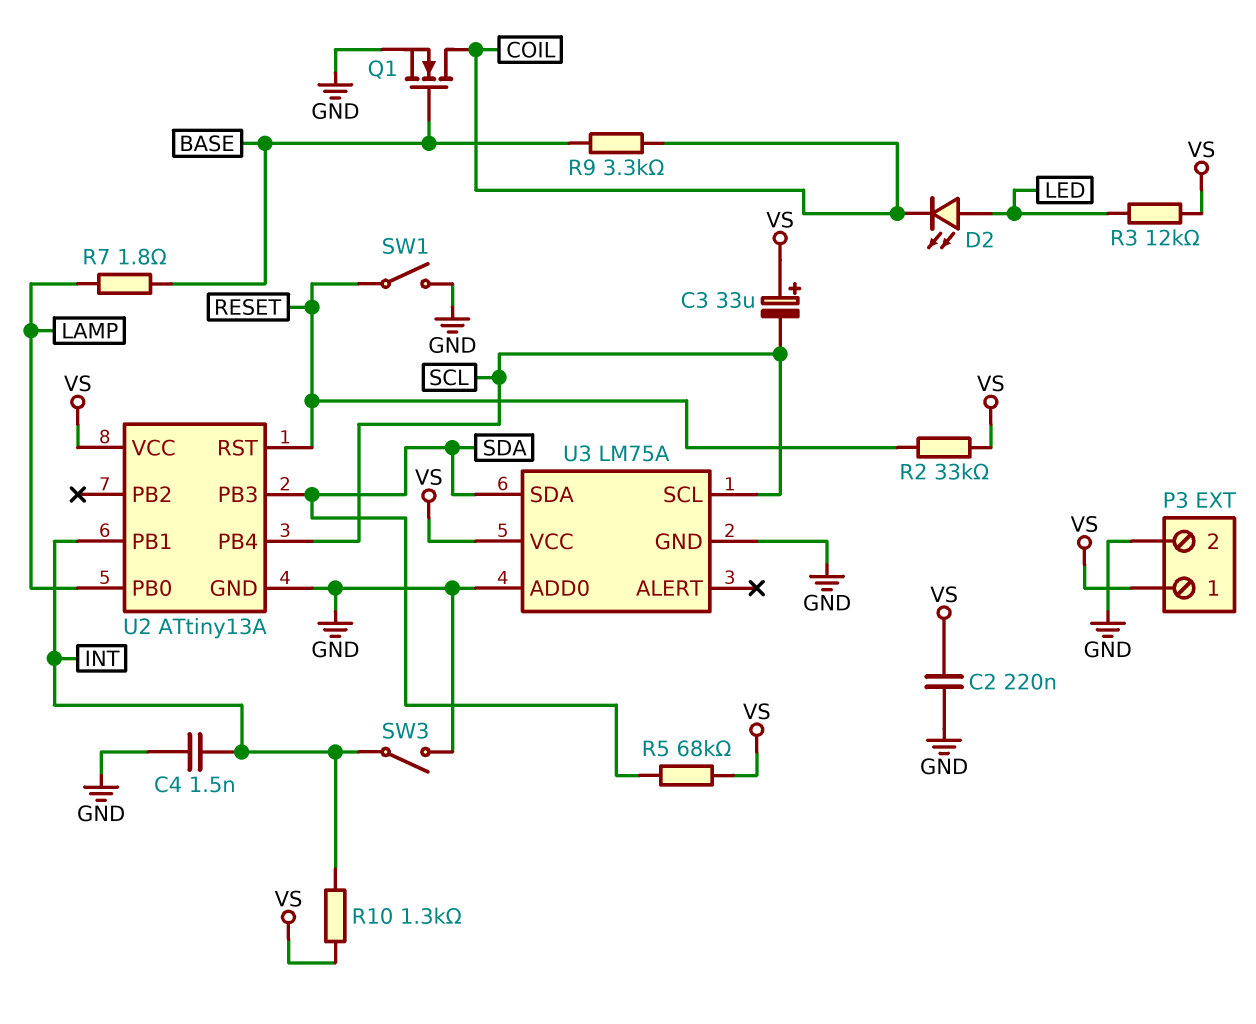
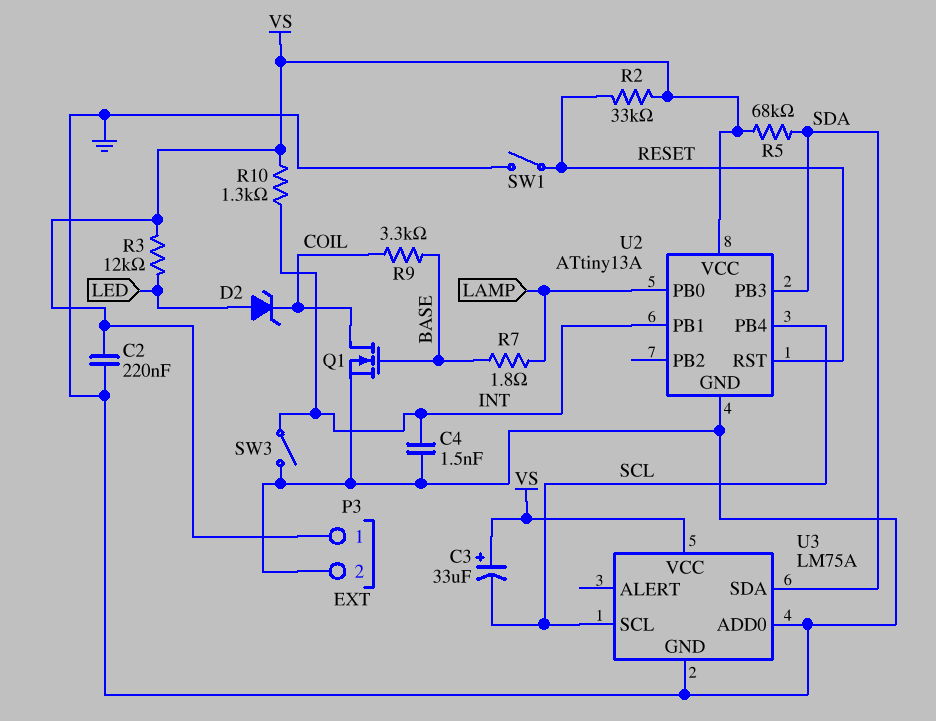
D2: LED (A LED, K COIL) -> zener (A LED, K COIL)

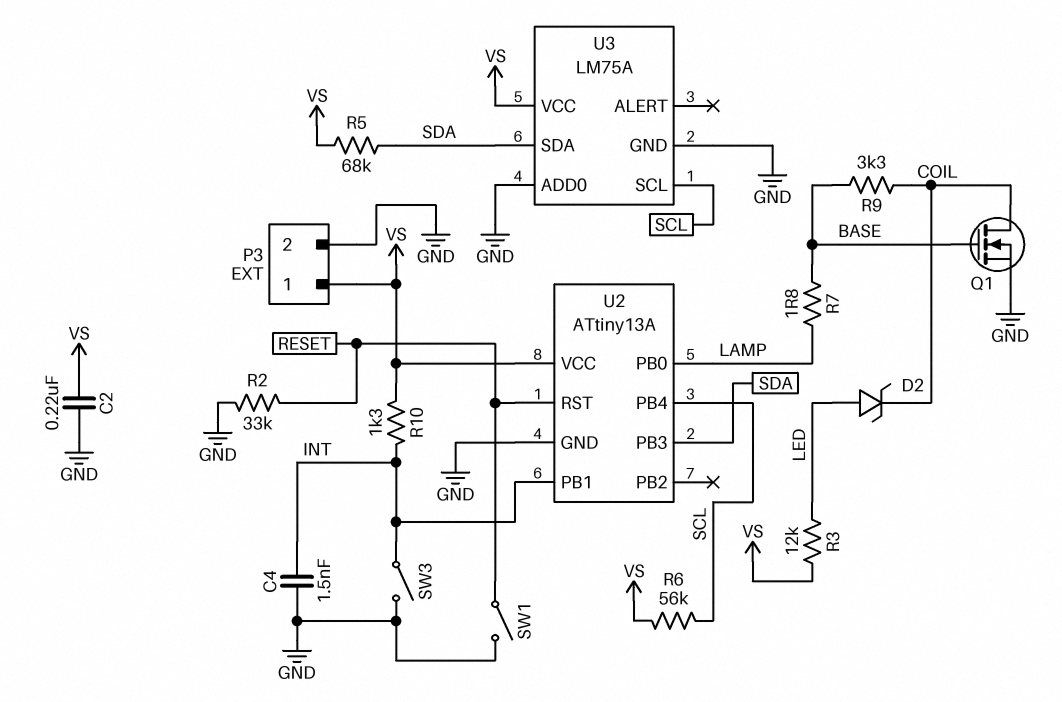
C3: 33uF (plus VS, minus SCL) -> none
R2: 33k (RESET, VS) -> 33k (GND, RESET)
R6: none -> 56k (SCL, VS)

